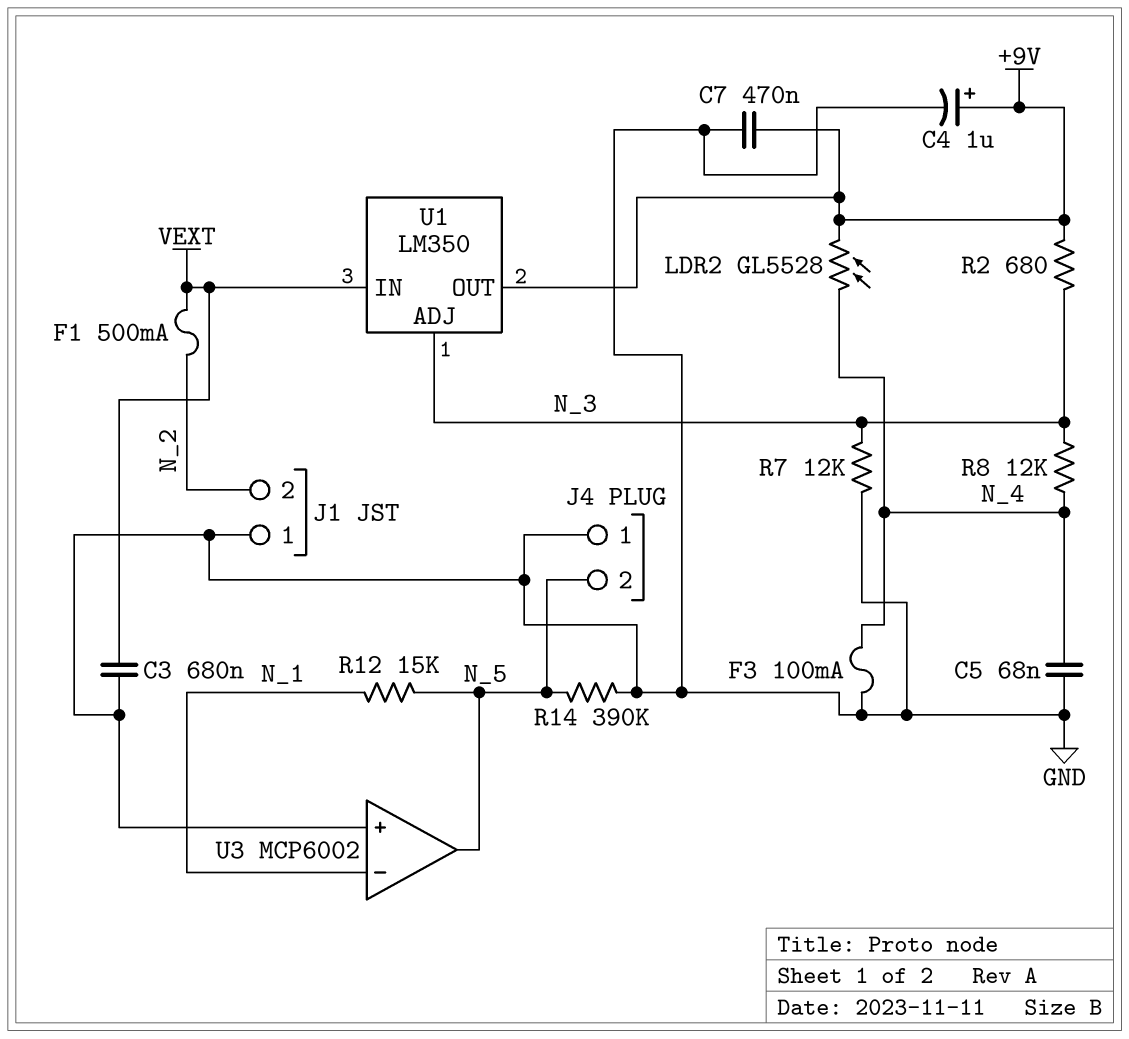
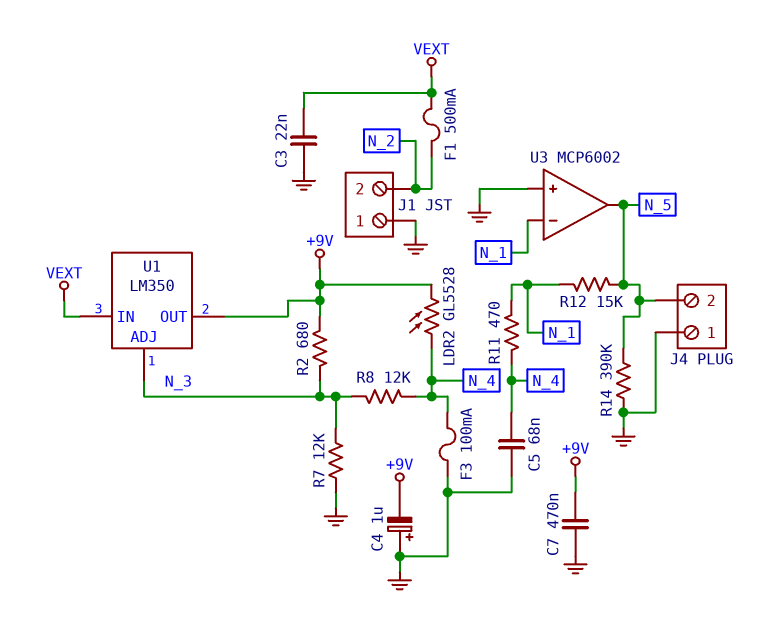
C3: 680nF (GND, VEXT) -> 22nF (GND, VEXT)
C4: 1uF (plus +9V, minus GND) -> 1uF (plus GND, minus +9V)
R11: none -> 470 (N_1, N_4)

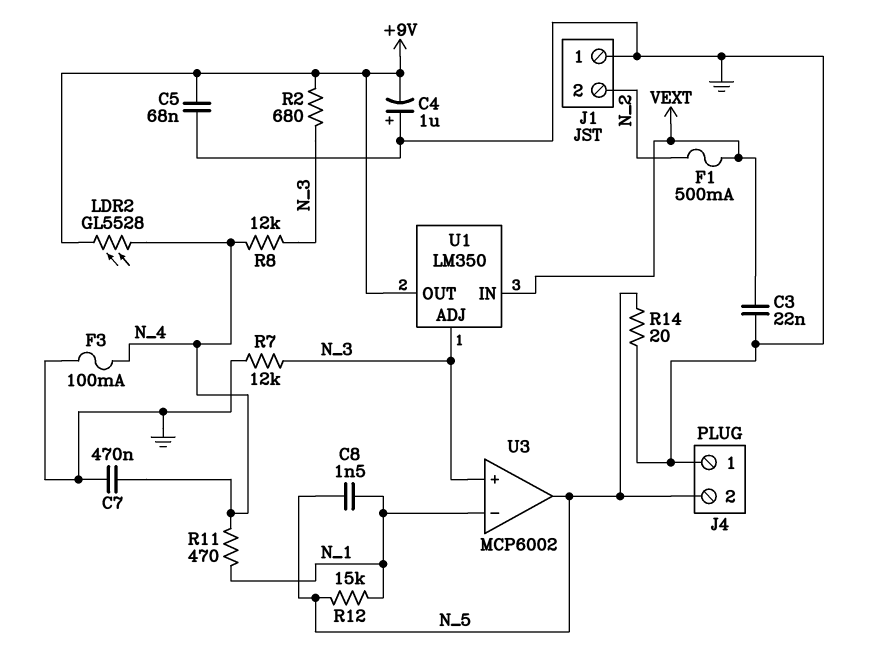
C5: 68nF (GND, N_4) -> 68nF (+9V, GND)
C7: 470nF (+9V, GND) -> 470nF (GND, N_4)
C8: none -> 1.5nF (N_1, N_5)
R14: 390k (GND, N_5) -> 20 (GND, N_5)
U3 pin in+: GND -> N_3

